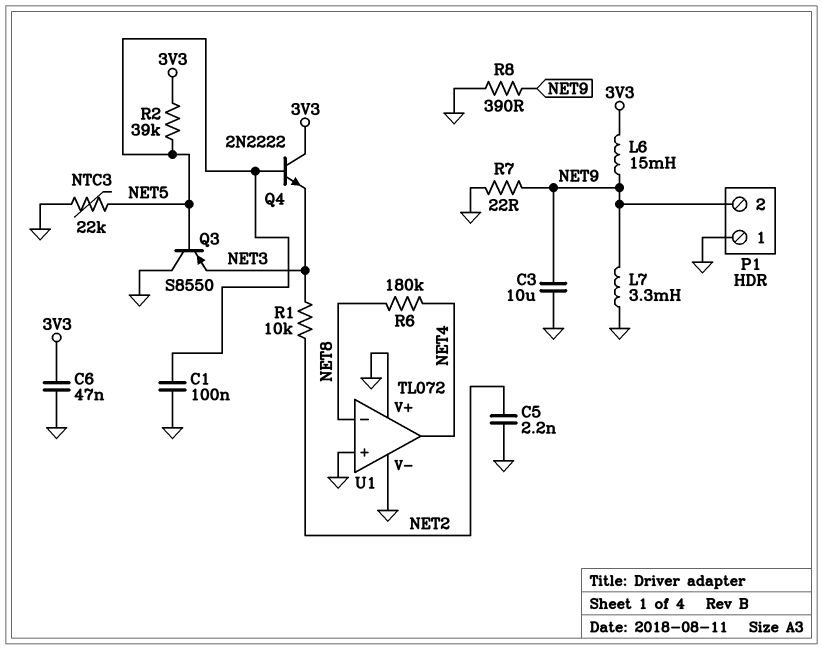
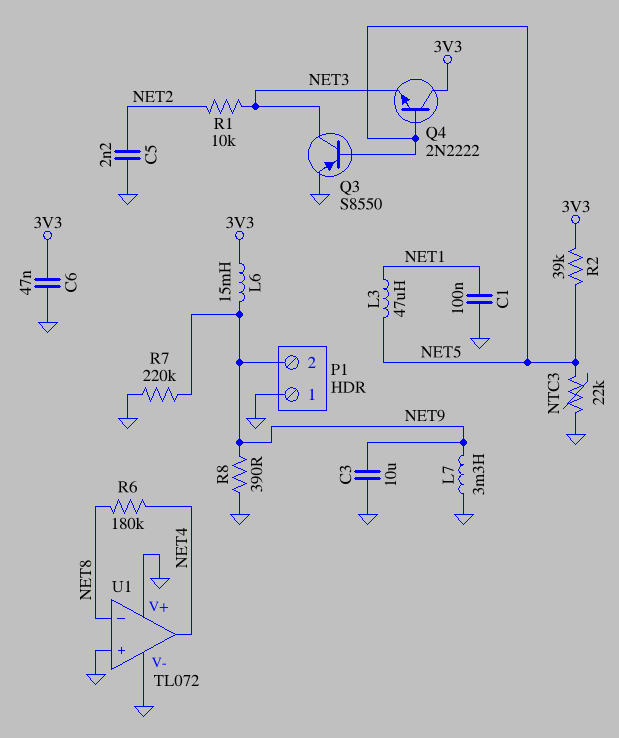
C1: 100nF (GND, NET5) -> 100nF (GND, NET1)
L3: none -> 47uH (NET1, NET5)
Q3: PNP S8550 (B NET5, C GND, E NET3) -> PNP S8550 (B NET5, C NET3, E GND)
R7: 22 (GND, NET9) -> 220k (GND, NET9)

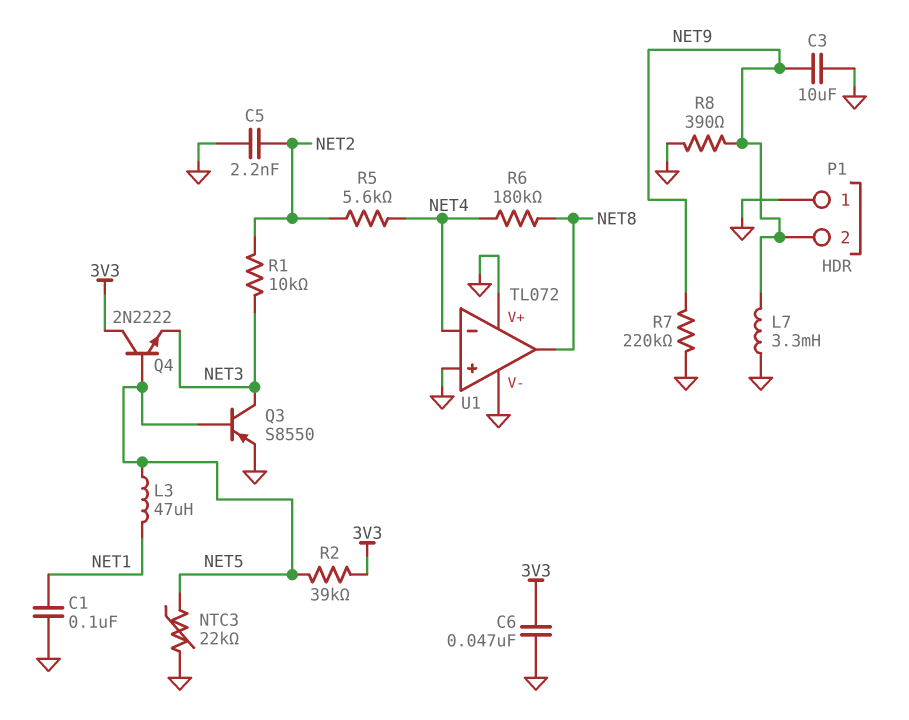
L6: 15mH (3V3, NET9) -> none
R5: none -> 5.6k (NET2, NET4)
U1 pin in-: NET8 -> NET4
U1 pin out: NET4 -> NET8

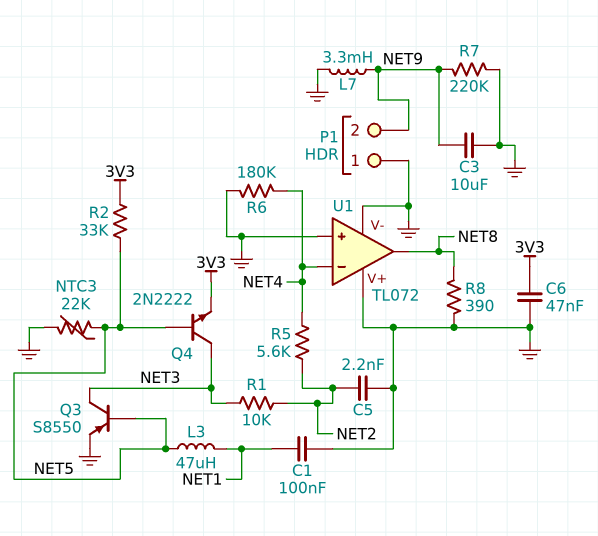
Q4: NPN 2N2222 (B NET5, C 3V3, E NET3) -> NPN 2N2222 (B NET5, C NET3, E 3V3)
R2: 39k (3V3, NET5) -> 33k (3V3, NET5)
R6: 180k (NET4, NET8) -> 180k (GND, NET4)
R8: 390 (GND, NET9) -> 390 (GND, NET8)

